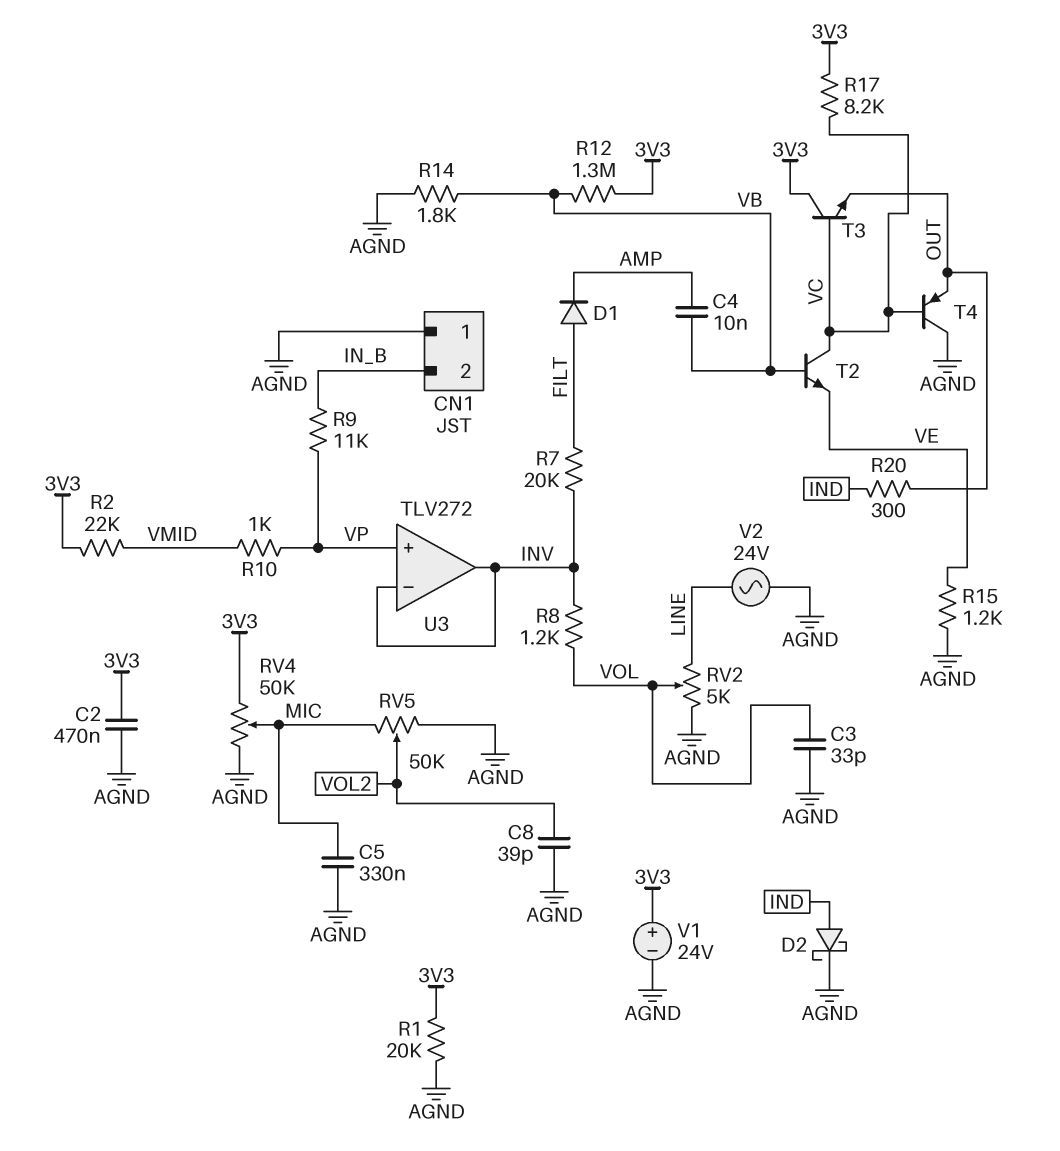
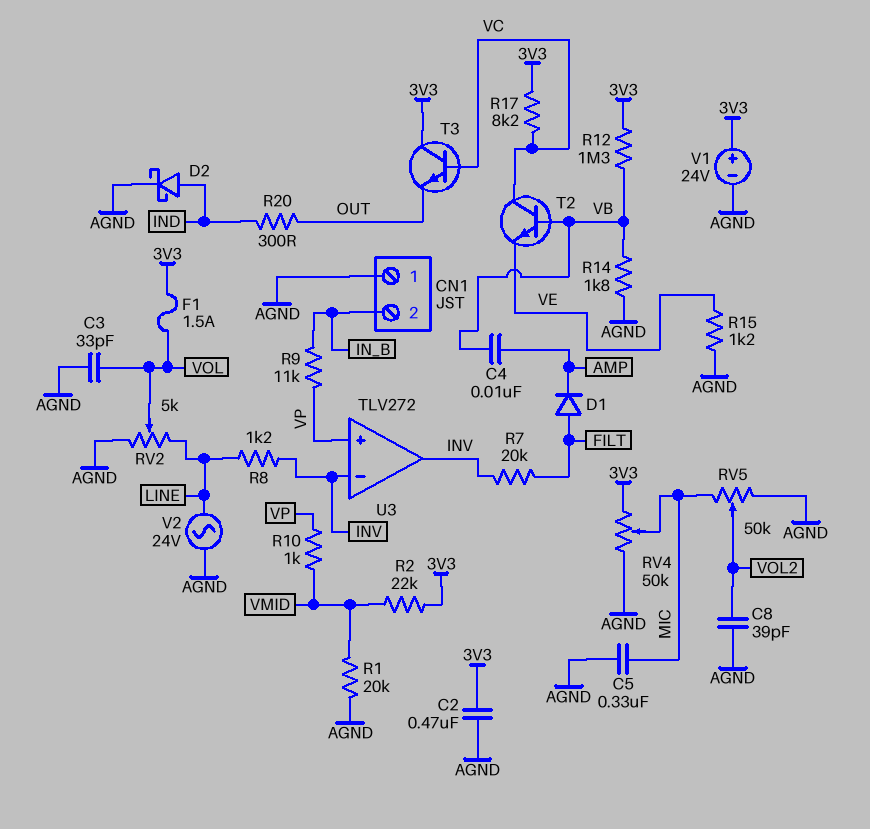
F1: none -> 1.5A (3V3, VOL)
R1: 20k (3V3, AGND) -> 20k (AGND, VMID)
R8: 1.2k (INV, VOL) -> 1.2k (INV, LINE)
T4: PNP (B VC, C AGND, E OUT) -> none

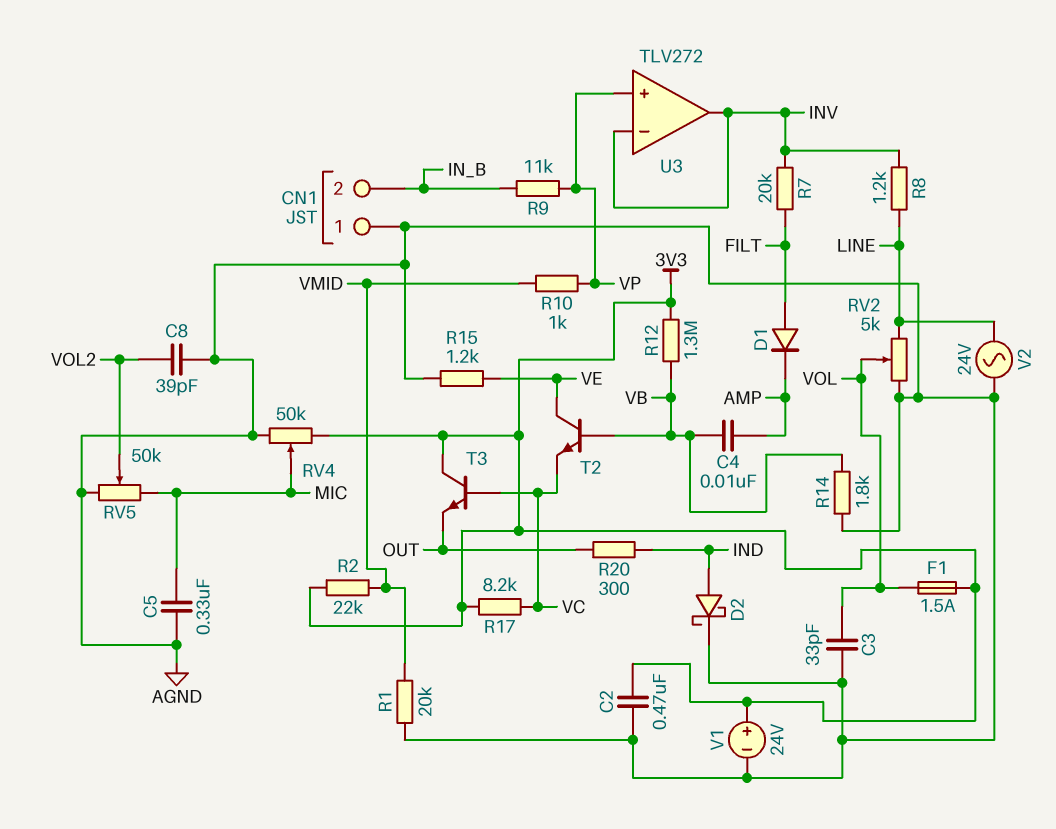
T2: NPN (B VB, C VC, E VE) -> NPN (B VB, C VE, E VC)

